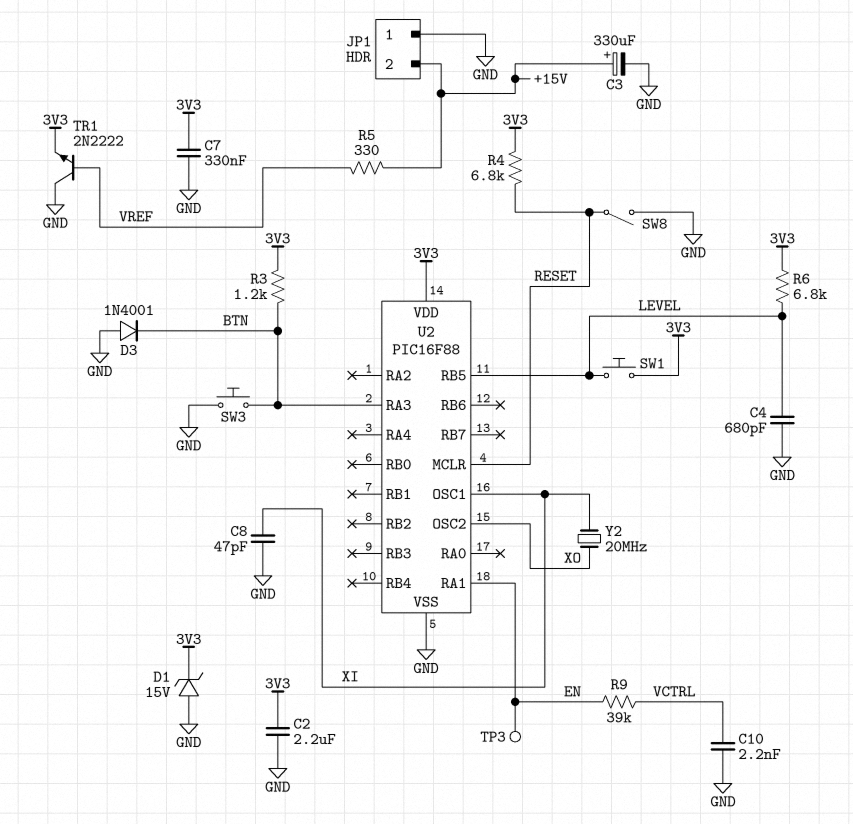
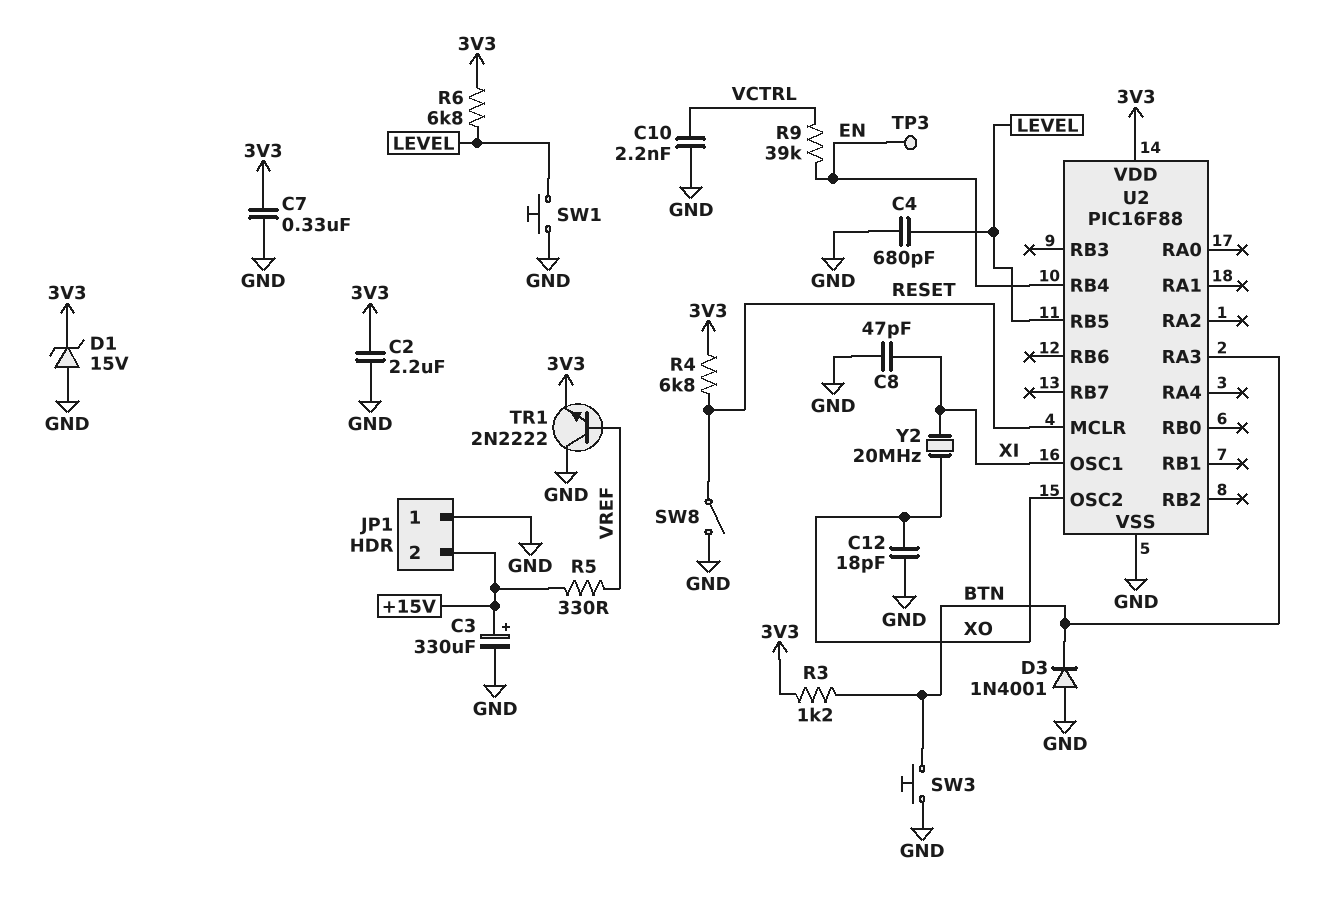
C12: none -> 18pF (GND, XO)
SW1: button (3V3, LEVEL) -> button (GND, LEVEL)
U2 pin RA1: EN -> none
U2 pin RB4: none -> EN

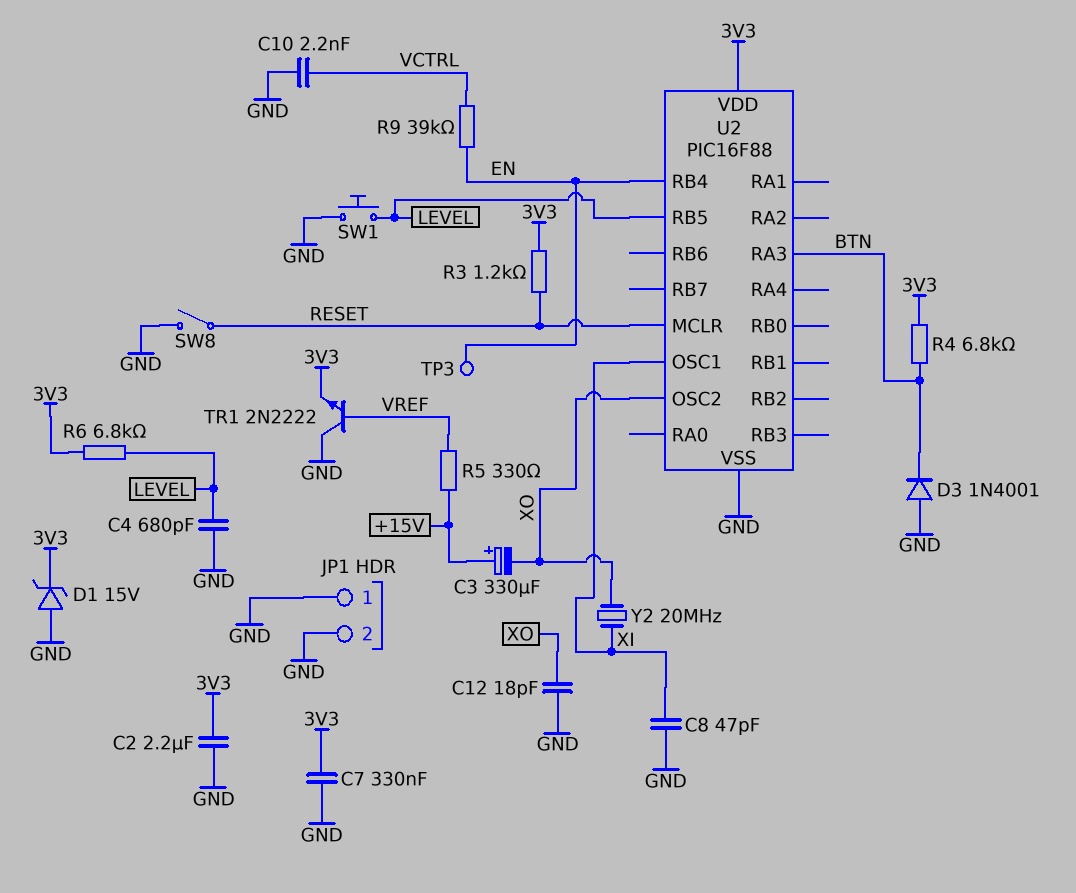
C3: 330uF (plus +15V, minus GND) -> 330uF (plus +15V, minus XO)
JP1 pin 2: +15V -> GND
R3: 1.2k (3V3, BTN) -> 1.2k (3V3, RESET)
R4: 6.8k (3V3, RESET) -> 6.8k (3V3, BTN)
SW3: button (BTN, GND) -> none

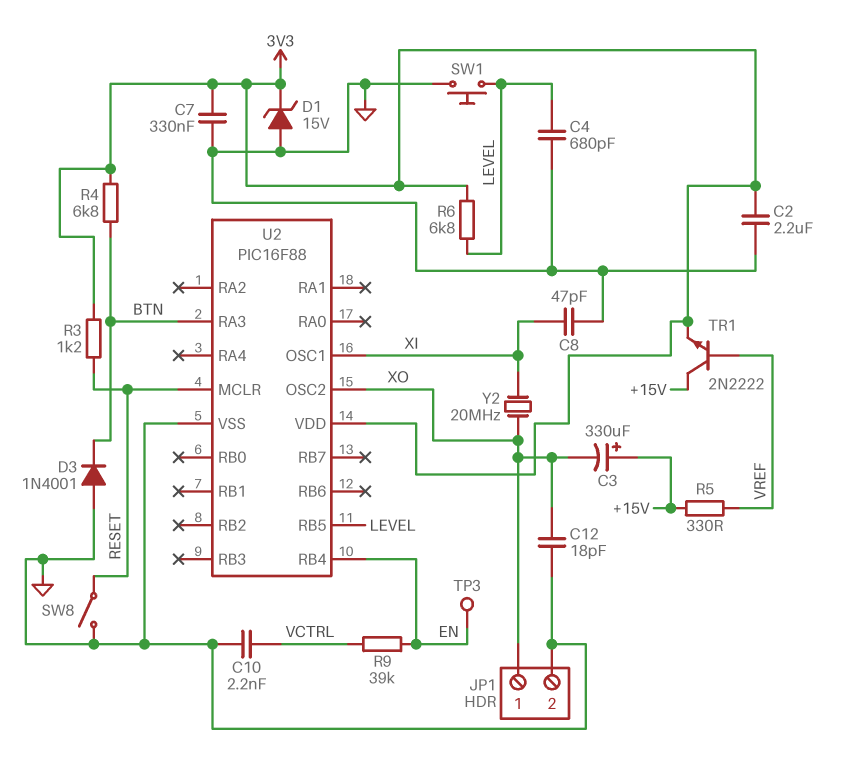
JP1 pin 1: GND -> XO
TR1: NPN 2N2222 (B VREF, C GND, E 3V3) -> NPN 2N2222 (B VREF, C +15V, E 3V3)

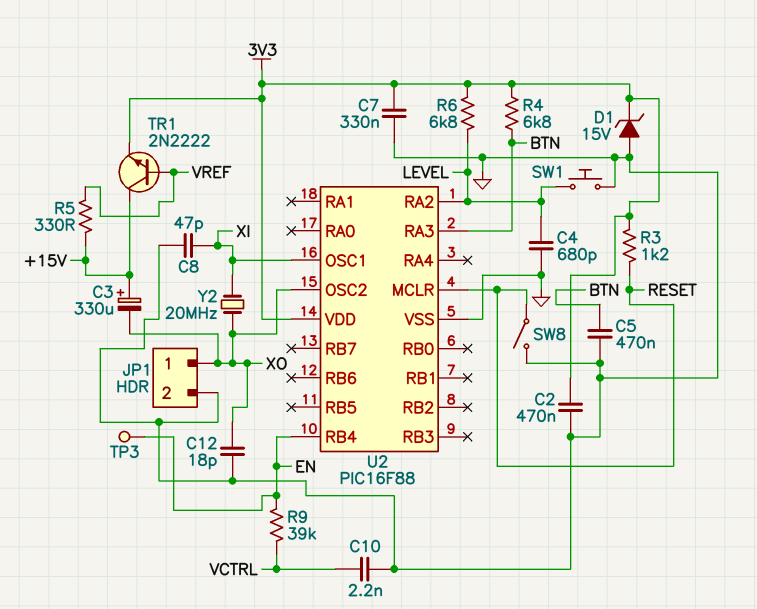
C2: 2.2uF (3V3, GND) -> 470nF (3V3, GND)
C5: none -> 470nF (BTN, GND)
D3: diode 1N4001 (A GND, K BTN) -> none
U2 pin RA2: none -> LEVEL
U2 pin RB5: LEVEL -> none

